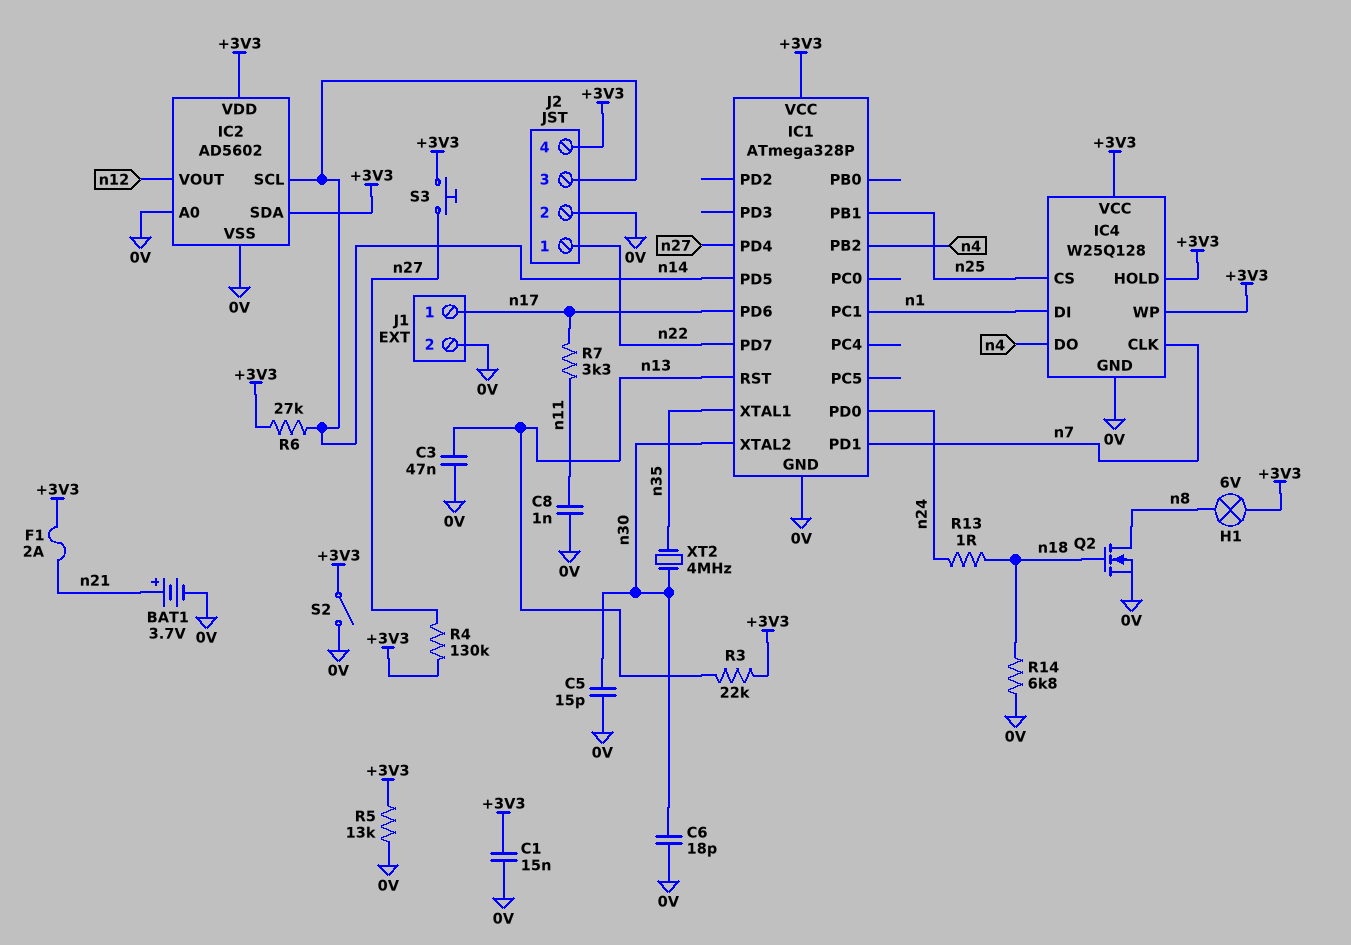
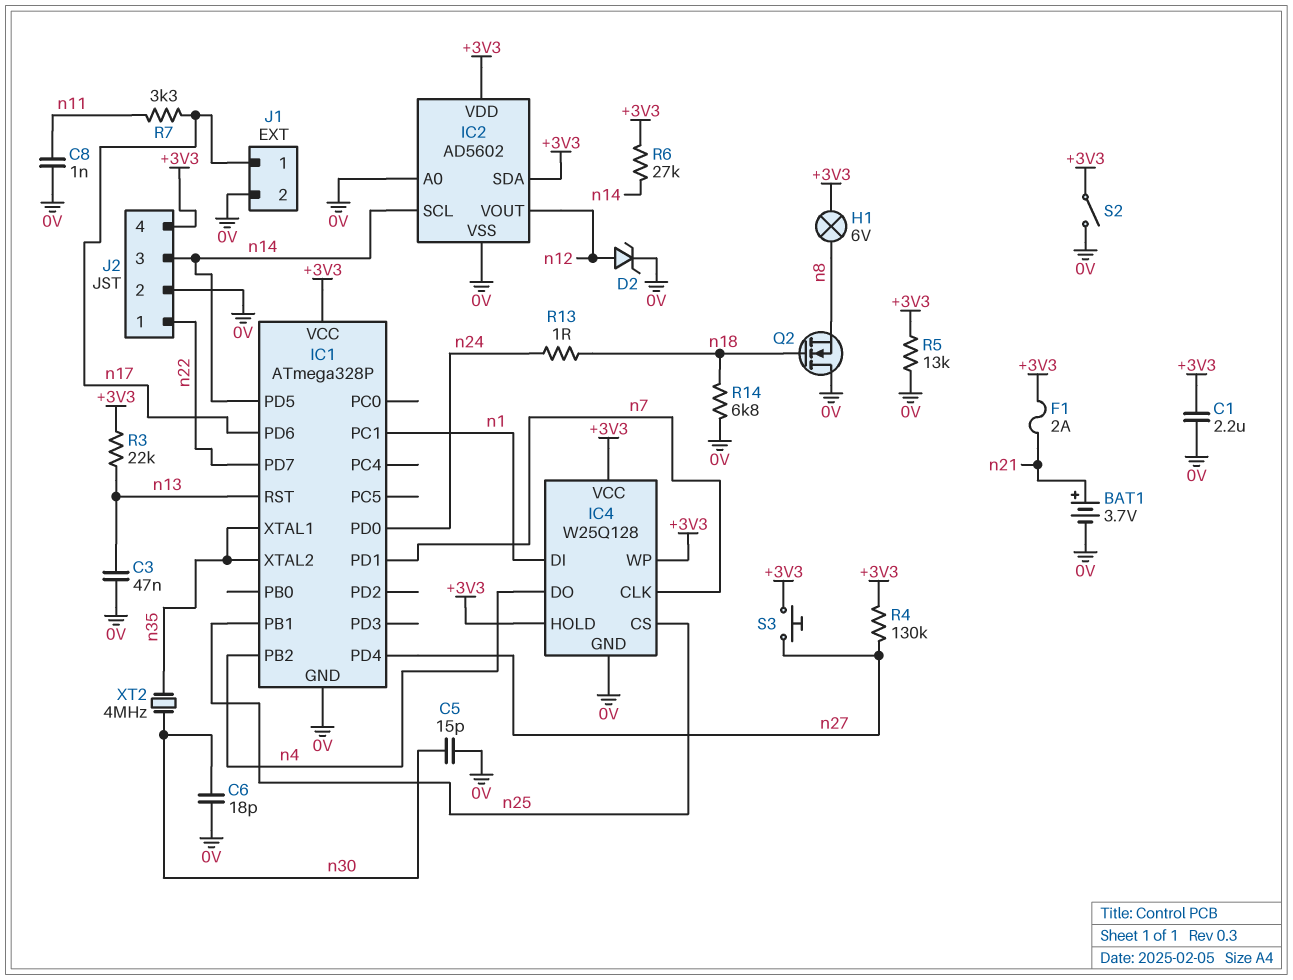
C1: 15nF (+3V3, 0V) -> 2.2uF (+3V3, 0V)
D2: none -> zener (A n12, K 0V)
IC1 pin XTAL2: n30 -> n35
Q2: NMOS (G n18, D n8, S 0V) -> NMOS (G n18, D 0V, S n8)

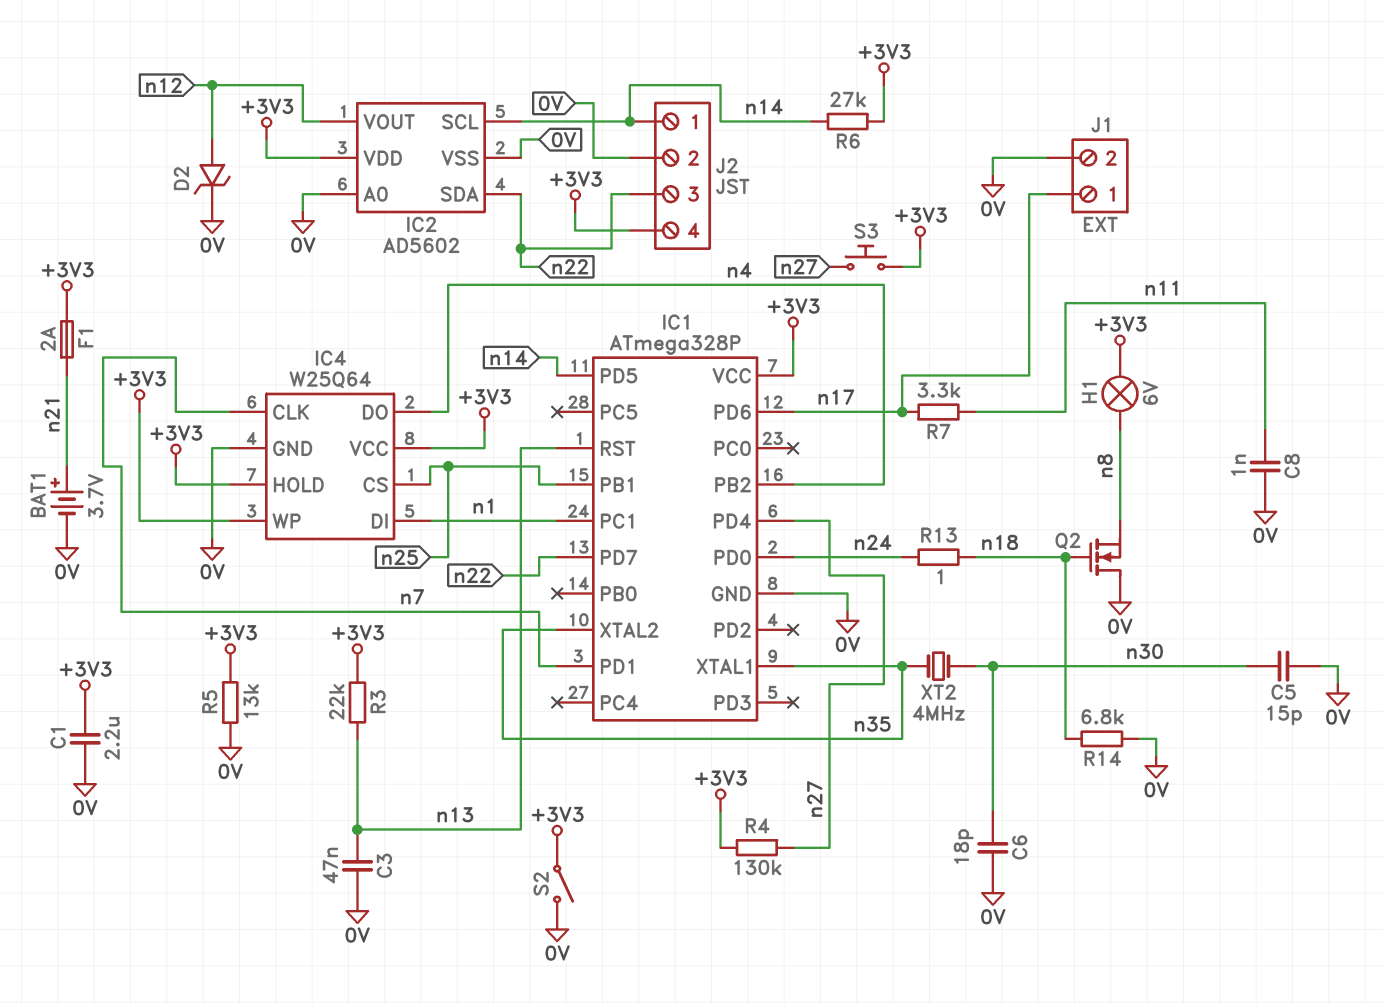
IC2 pin SDA: +3V3 -> n22
IC4: W25Q128 -> W25Q64
J2 pin 1: n22 -> n14
J2 pin 3: n14 -> n22

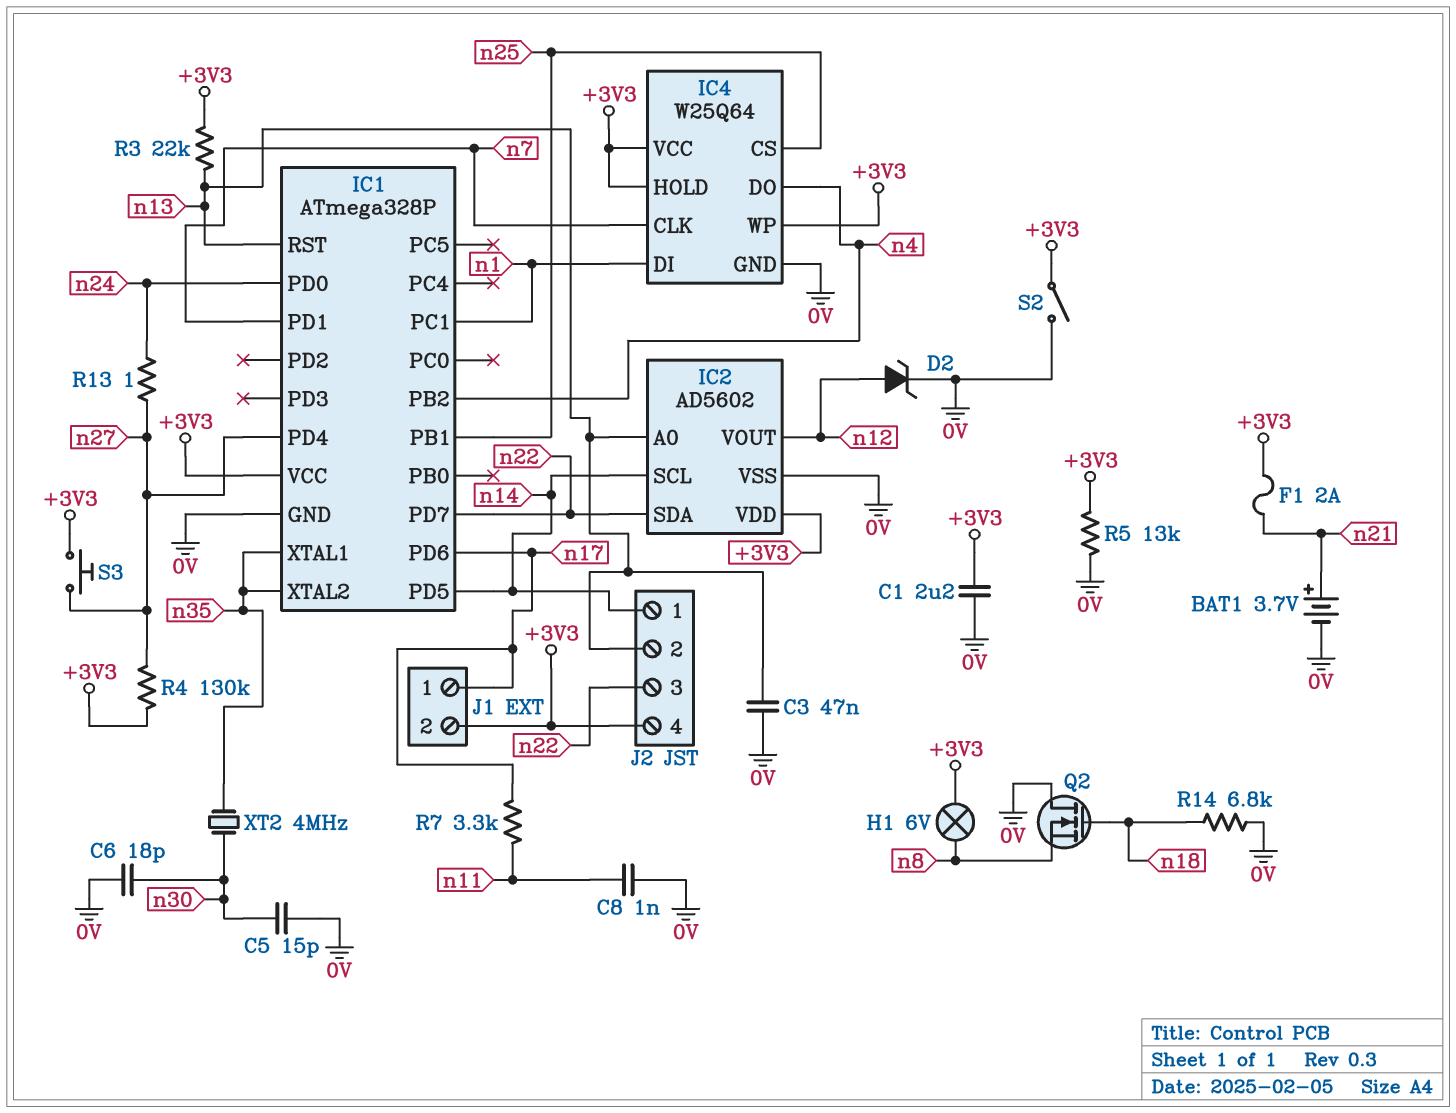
IC2 pin A0: 0V -> n13
J1 pin 2: 0V -> +3V3
J2 pin 2: 0V -> n13
R6: 27k (+3V3, n14) -> none
R13: 1 (n18, n24) -> 1 (n24, n27)

